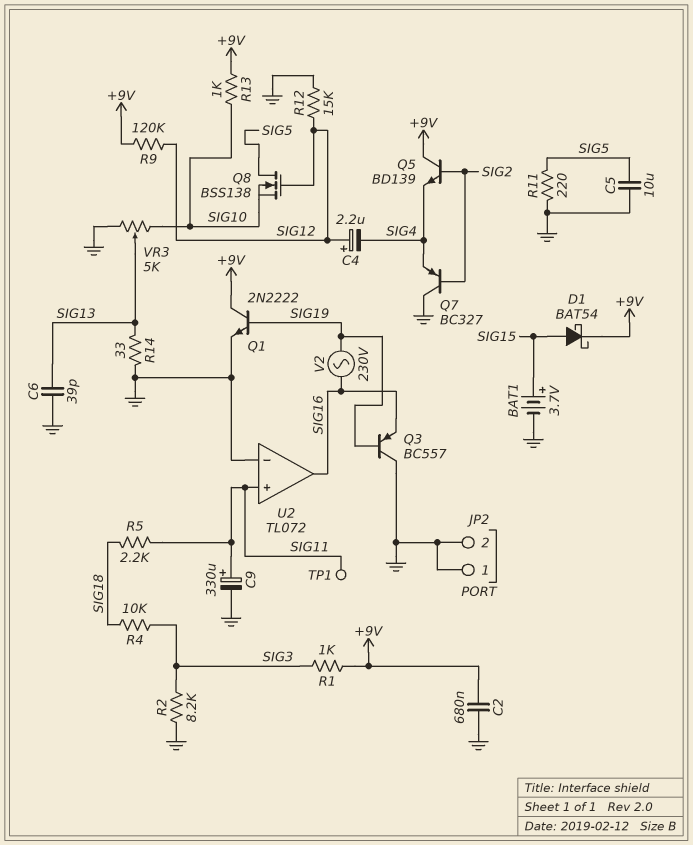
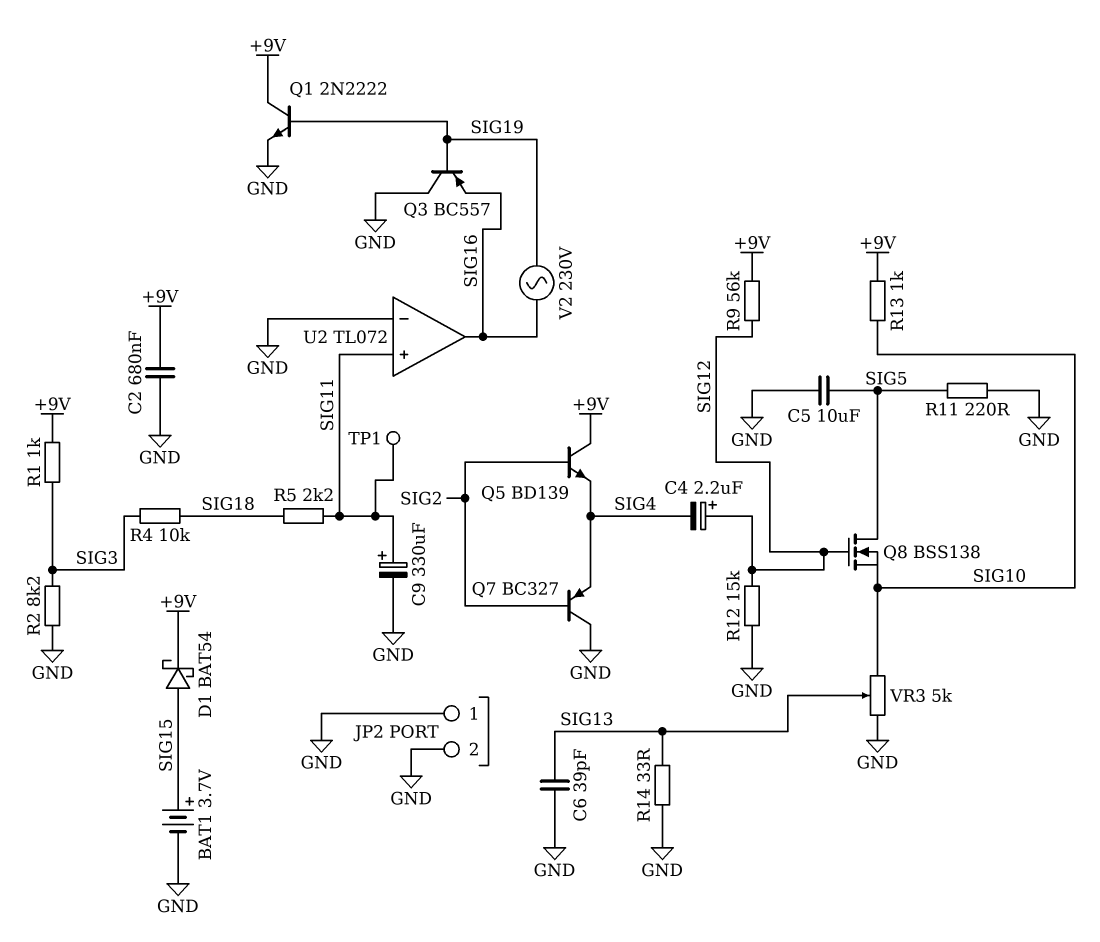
R9: 120k (+9V, SIG12) -> 56k (+9V, SIG12)

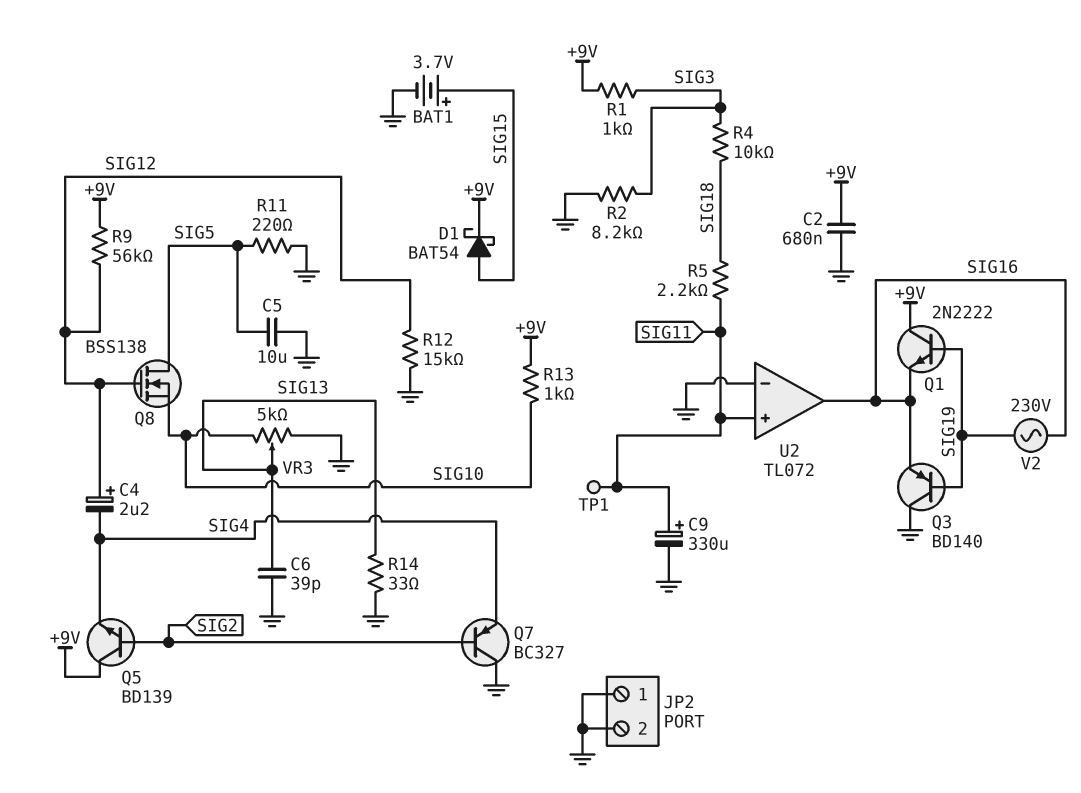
Q1: NPN 2N2222 (B SIG19, C +9V, E GND) -> NPN 2N2222 (B SIG19, C +9V, E SIG16)
Q3: PNP BC557 (B SIG19, C GND, E SIG16) -> PNP BD140 (B SIG19, C GND, E SIG16)

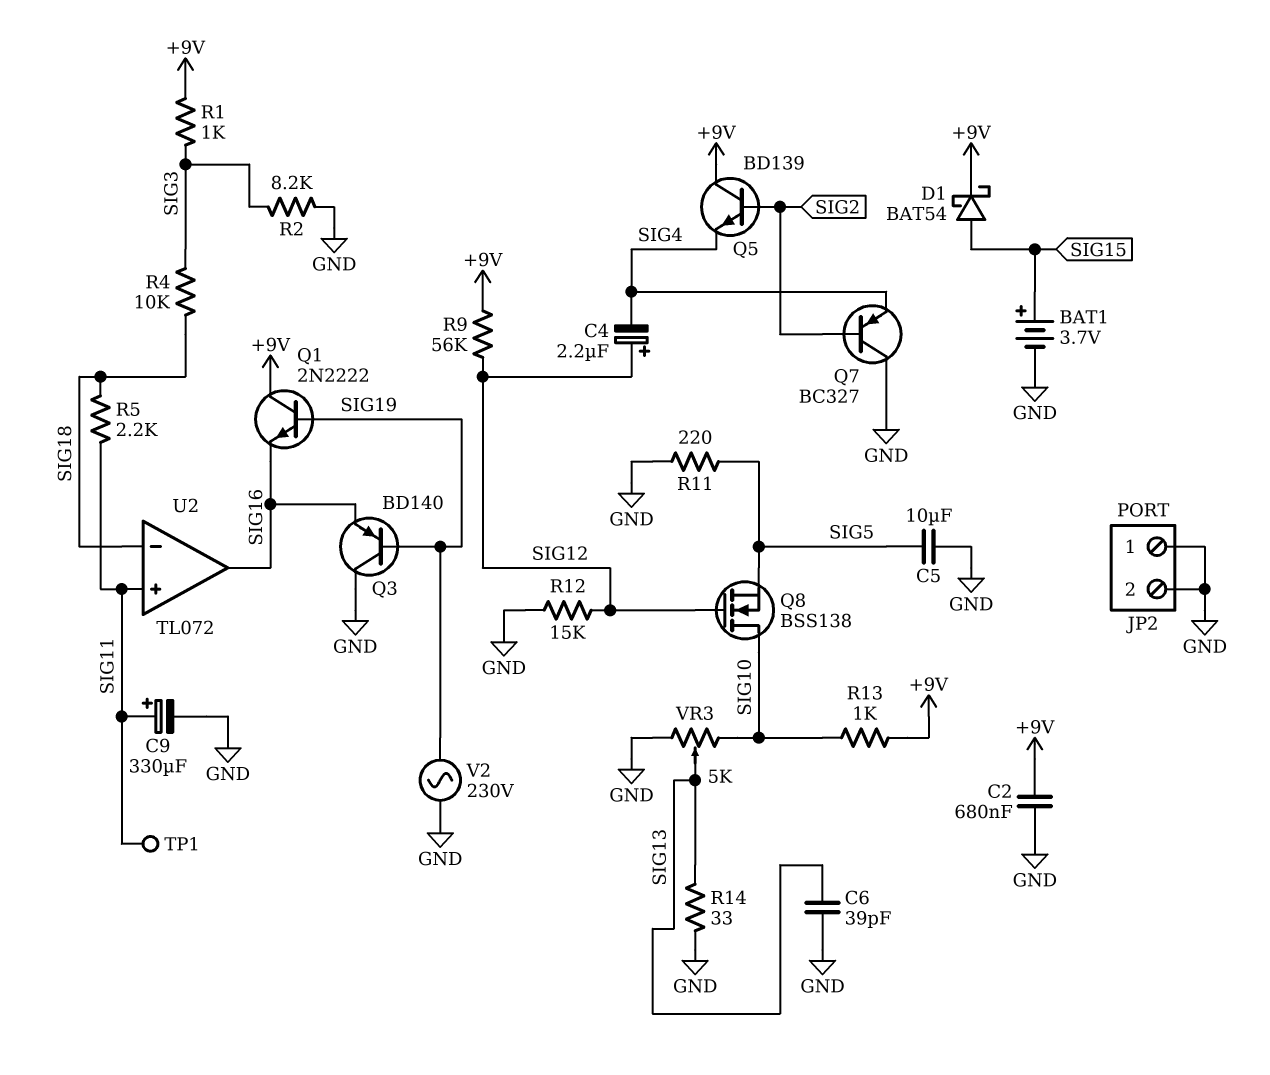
Q8: NMOS BSS138 (G SIG12, D SIG5, S SIG10) -> NMOS BSS138 (G SIG12, D SIG10, S SIG5)
U2 pin in-: GND -> SIG18
V2: AC 230V (SIG16, SIG19) -> AC 230V (GND, SIG19)

